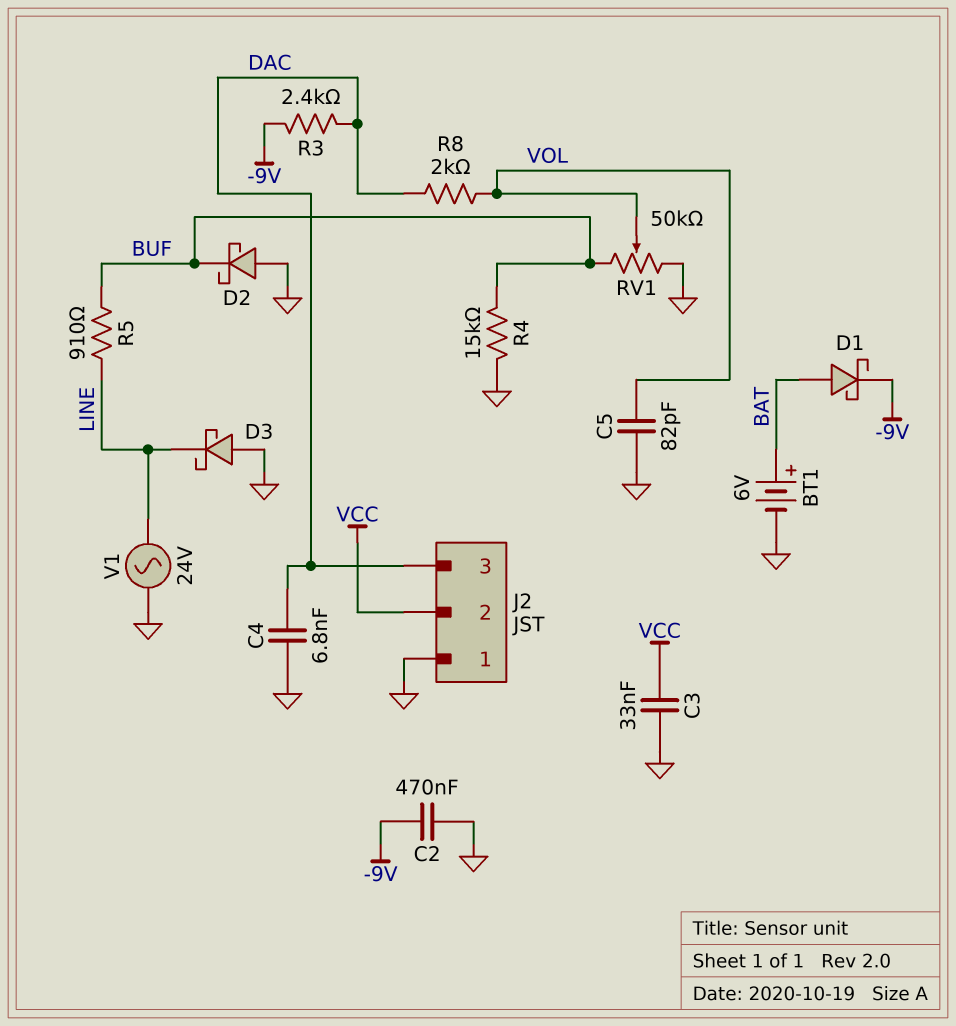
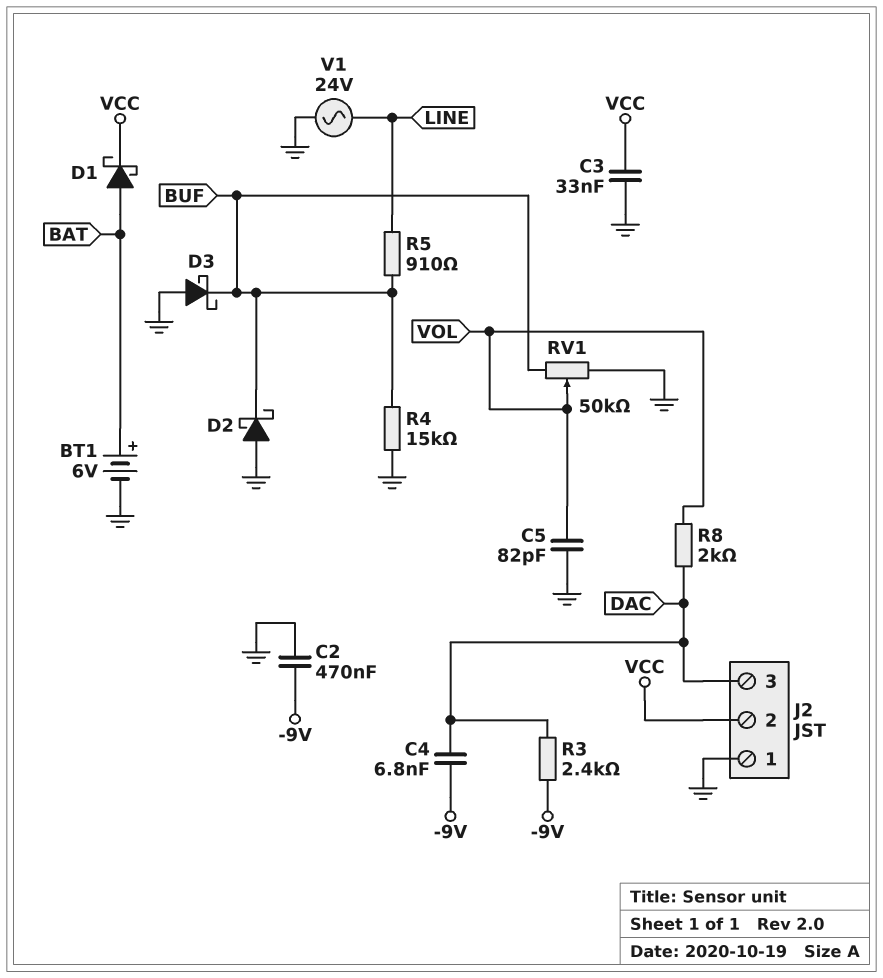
C4: 6.8nF (DAC, GND) -> 6.8nF (-9V, DAC)
D1: schottky (A BAT, K -9V) -> schottky (A BAT, K VCC)
D3: schottky (A GND, K LINE) -> schottky (A GND, K BUF)

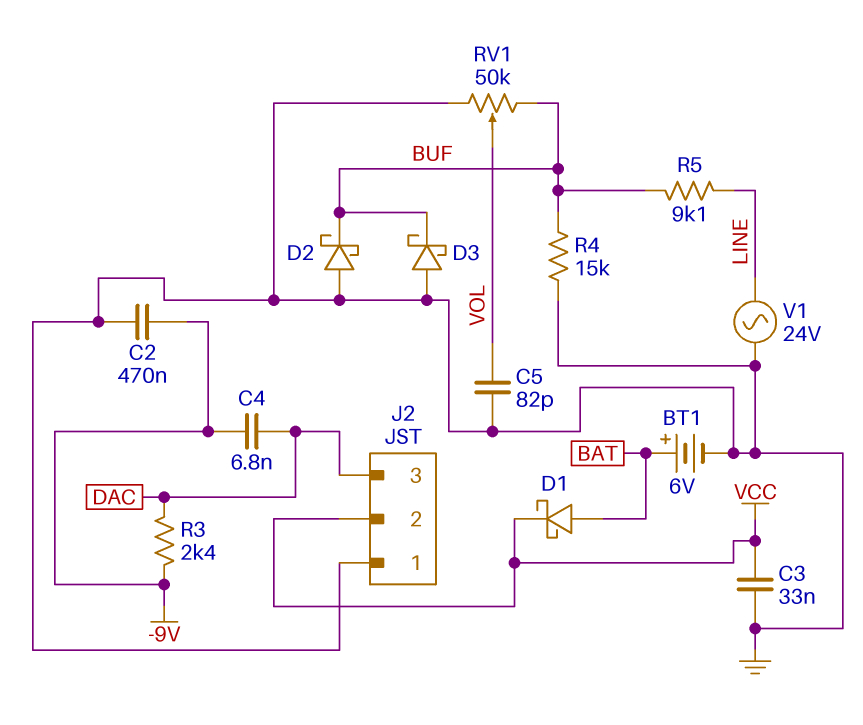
R5: 910 (BUF, LINE) -> 9.1k (BUF, LINE)
R8: 2k (DAC, VOL) -> none

